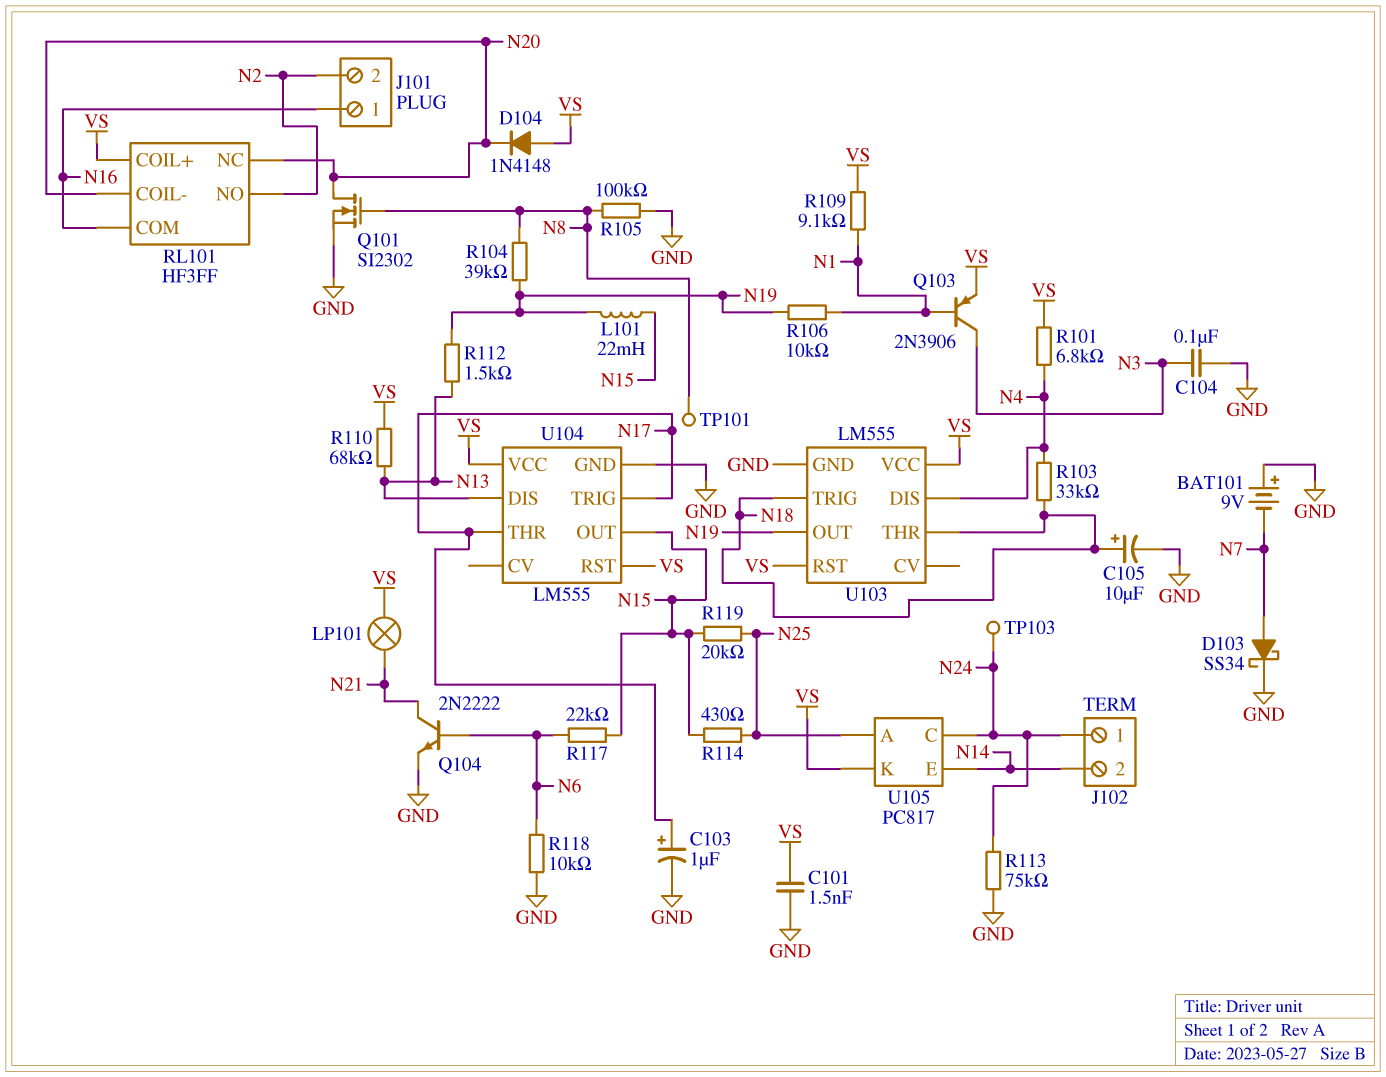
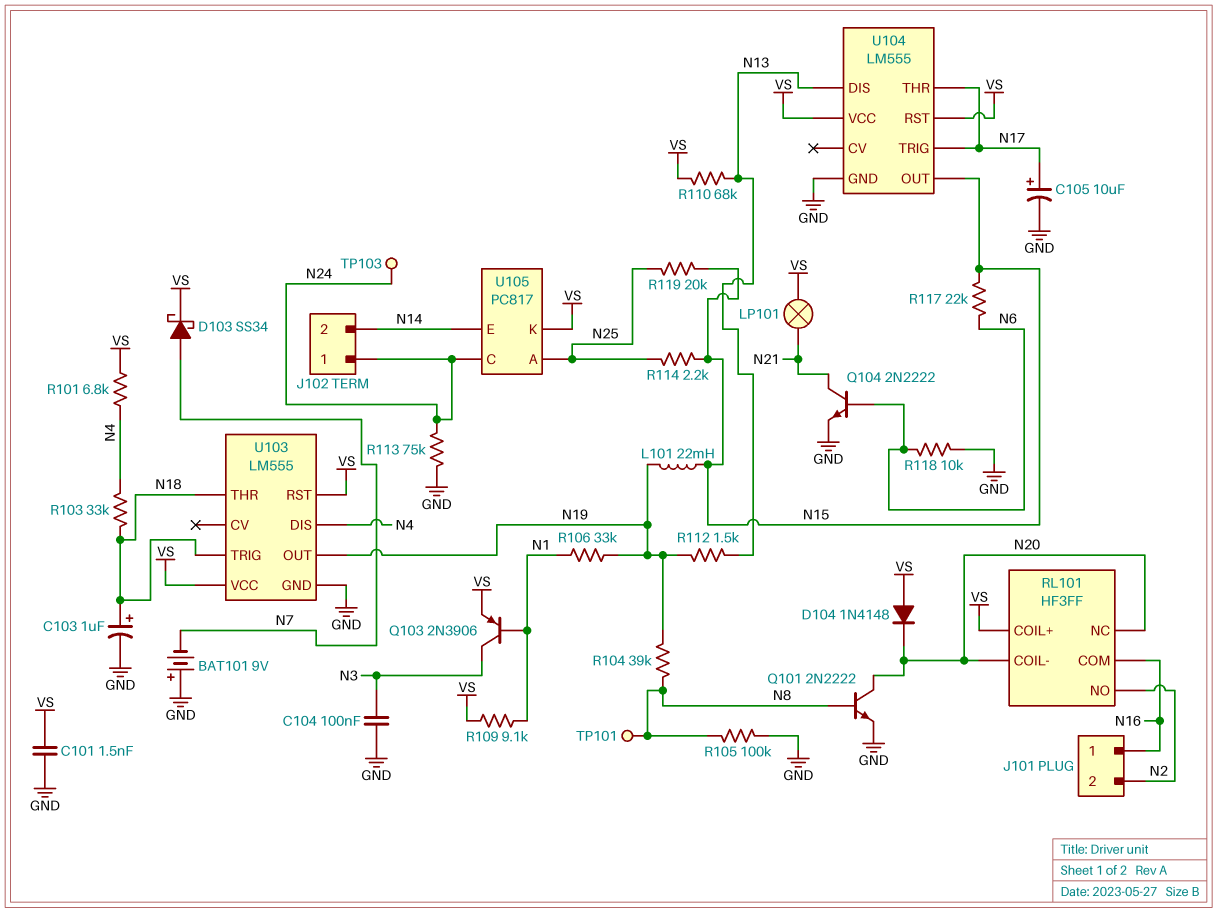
C103: 1uF (plus N17, minus GND) -> 1uF (plus N18, minus GND)
C105: 10uF (plus N18, minus GND) -> 10uF (plus N17, minus GND)
D103: schottky SS34 (A N7, K GND) -> schottky SS34 (A N7, K VS)
Q101: NMOS SI2302 (G N8, D N20, S GND) -> NPN 2N2222 (B N8, C N20, E GND)
R106: 10k (N1, N19) -> 33k (N1, N19)
R114: 430 (N15, N25) -> 2.2k (N15, N25)

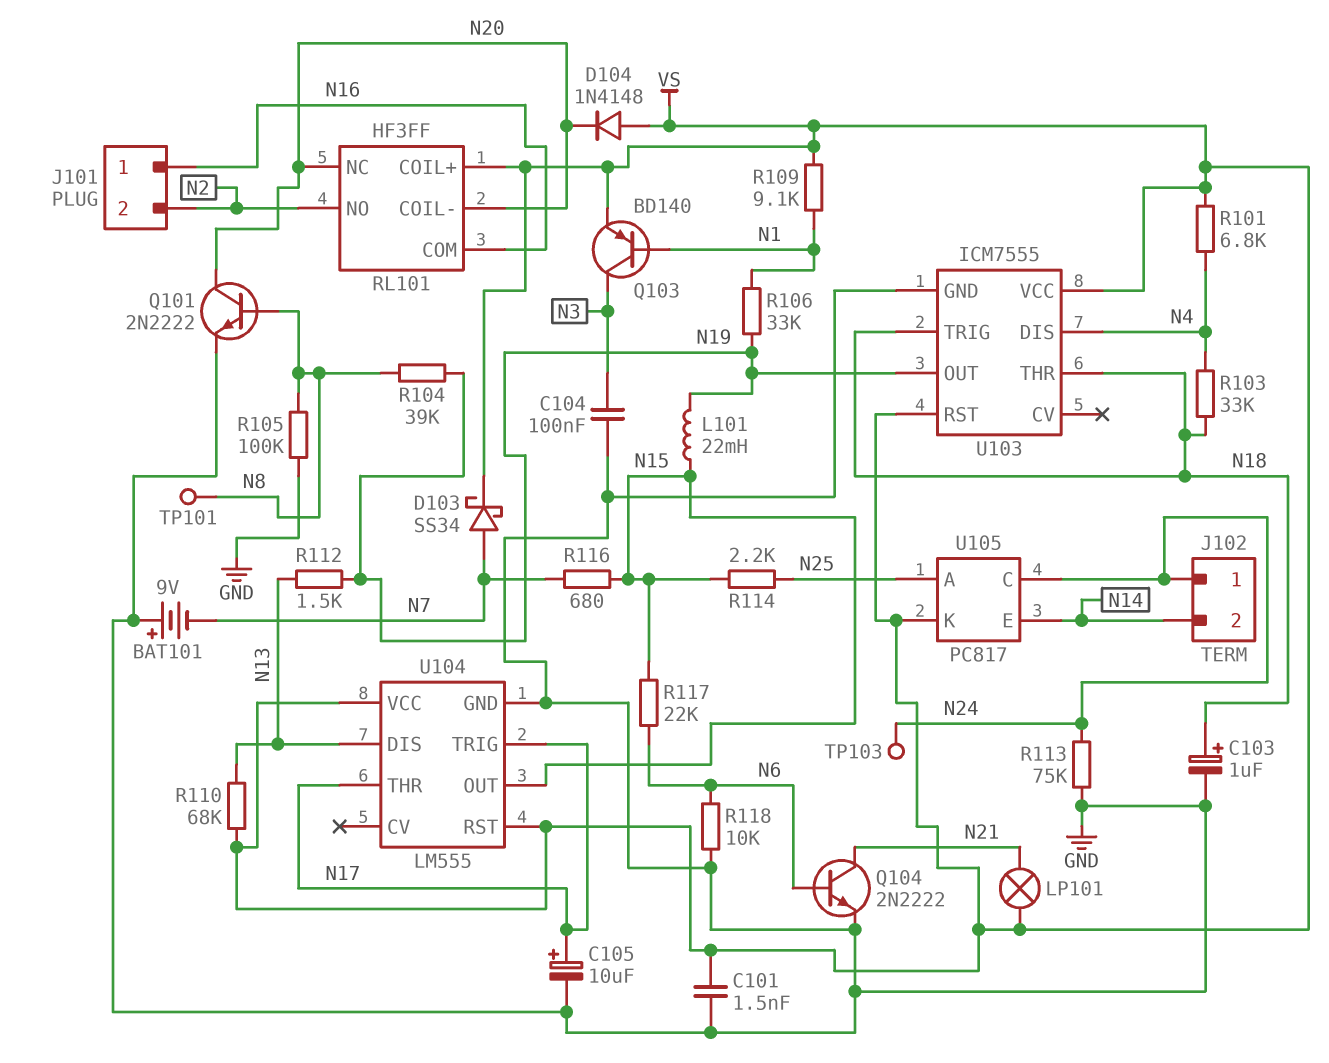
Q103: PNP 2N3906 (B N1, C N3, E VS) -> PNP BD140 (B N1, C N3, E VS)
R116: none -> 680 (N7, N15)
R119: 20k (N15, N25) -> none
U103: LM555 -> ICM7555

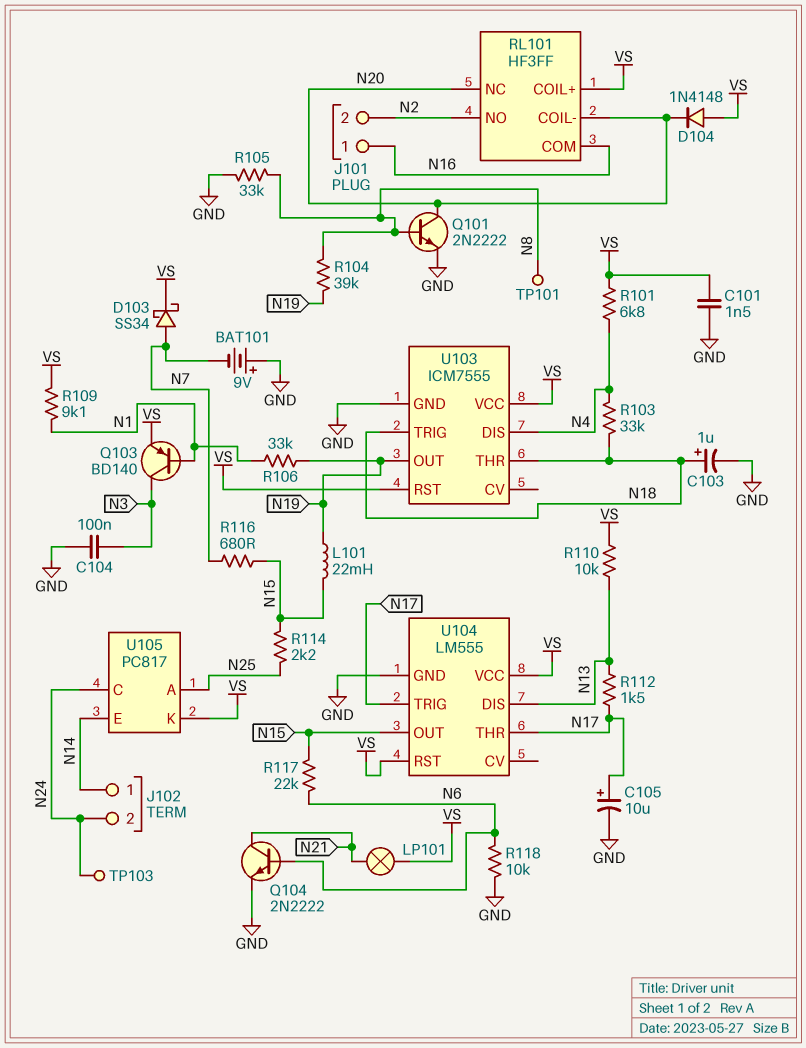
J102 pin 1: N24 -> N14
J102 pin 2: N14 -> N24
R105: 100k (GND, N8) -> 33k (GND, N8)
R110: 68k (N13, VS) -> 10k (N13, VS)
R112: 1.5k (N13, N19) -> 1.5k (N13, N17)
R113: 75k (GND, N24) -> none

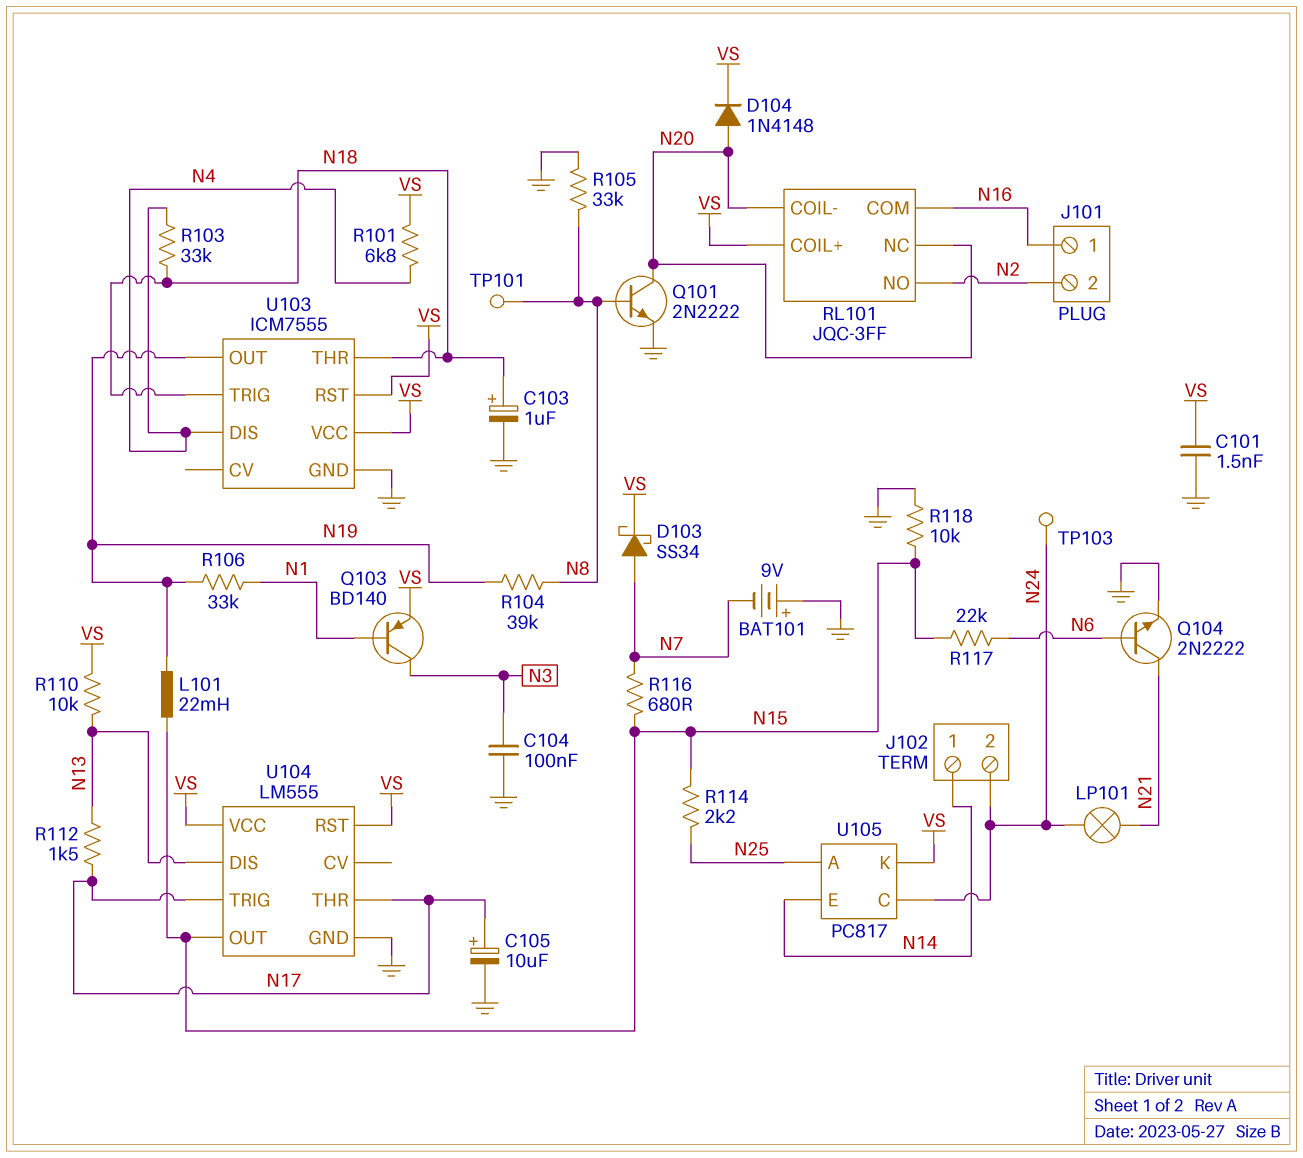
D104: diode 1N4148 (A VS, K N20) -> diode 1N4148 (A N20, K VS)
LP101: lamp (N21, VS) -> lamp (N21, N24)
R109: 9.1k (N1, VS) -> none
R118: 10k (GND, N6) -> 10k (GND, N15)
RL101: HF3FF -> JQC-3FF

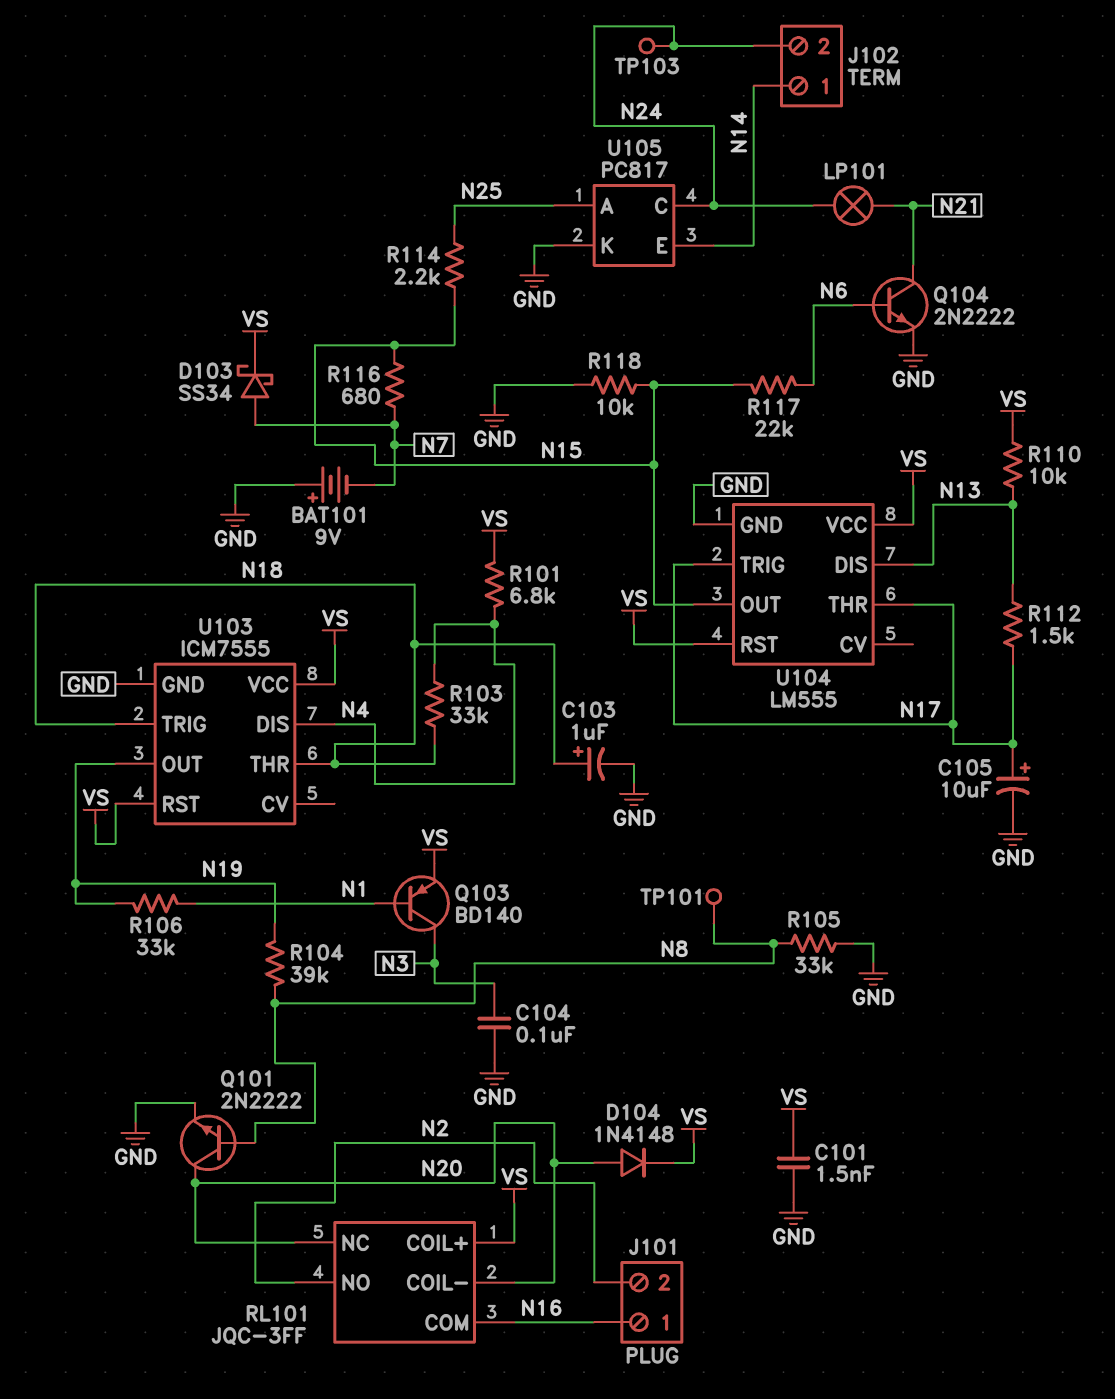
L101: 22mH (N15, N19) -> none
U105 pin K: VS -> GND

